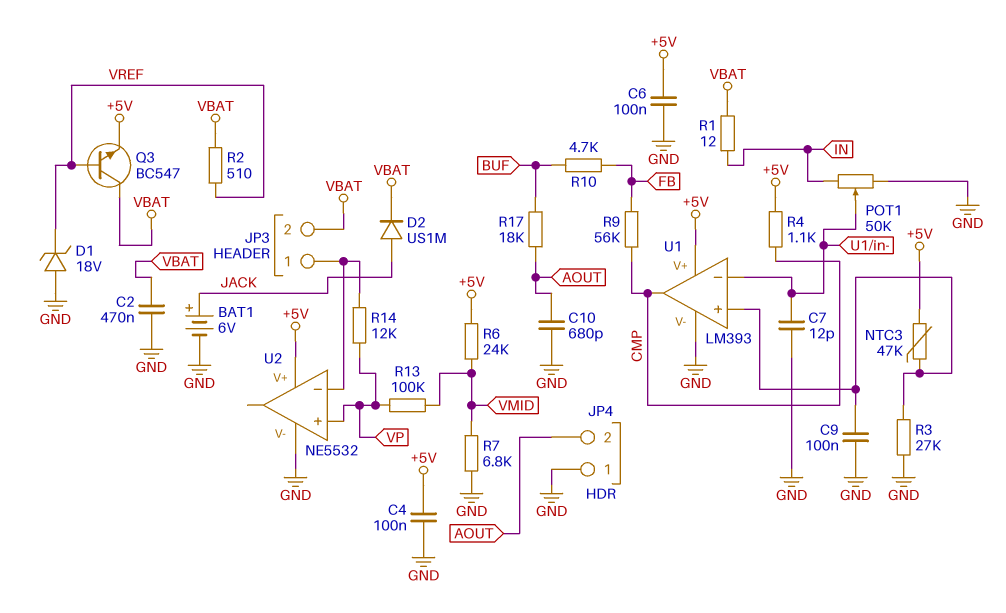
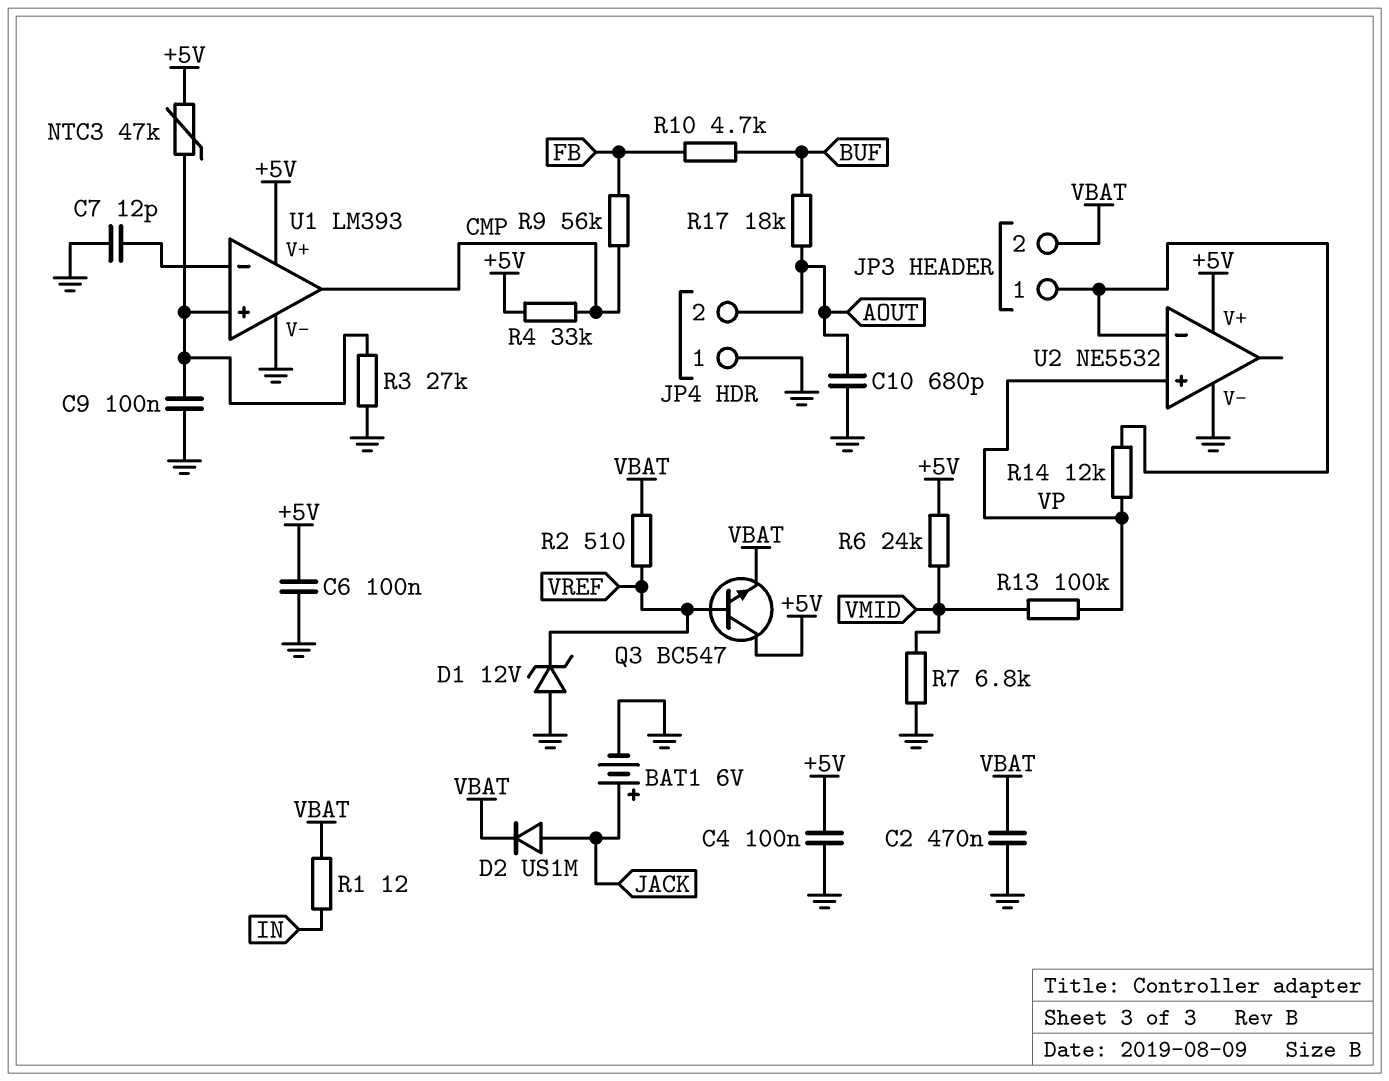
D1: zener 18V (A GND, K VREF) -> zener 12V (A GND, K VREF)
POT1: 50k (GND, IN, wiper U1/in-) -> none
Q3: NPN BC547 (B VREF, C VBAT, E +5V) -> NPN BC547 (B VREF, C +5V, E VBAT)
R4: 1.1k (+5V, CMP) -> 33k (+5V, CMP)

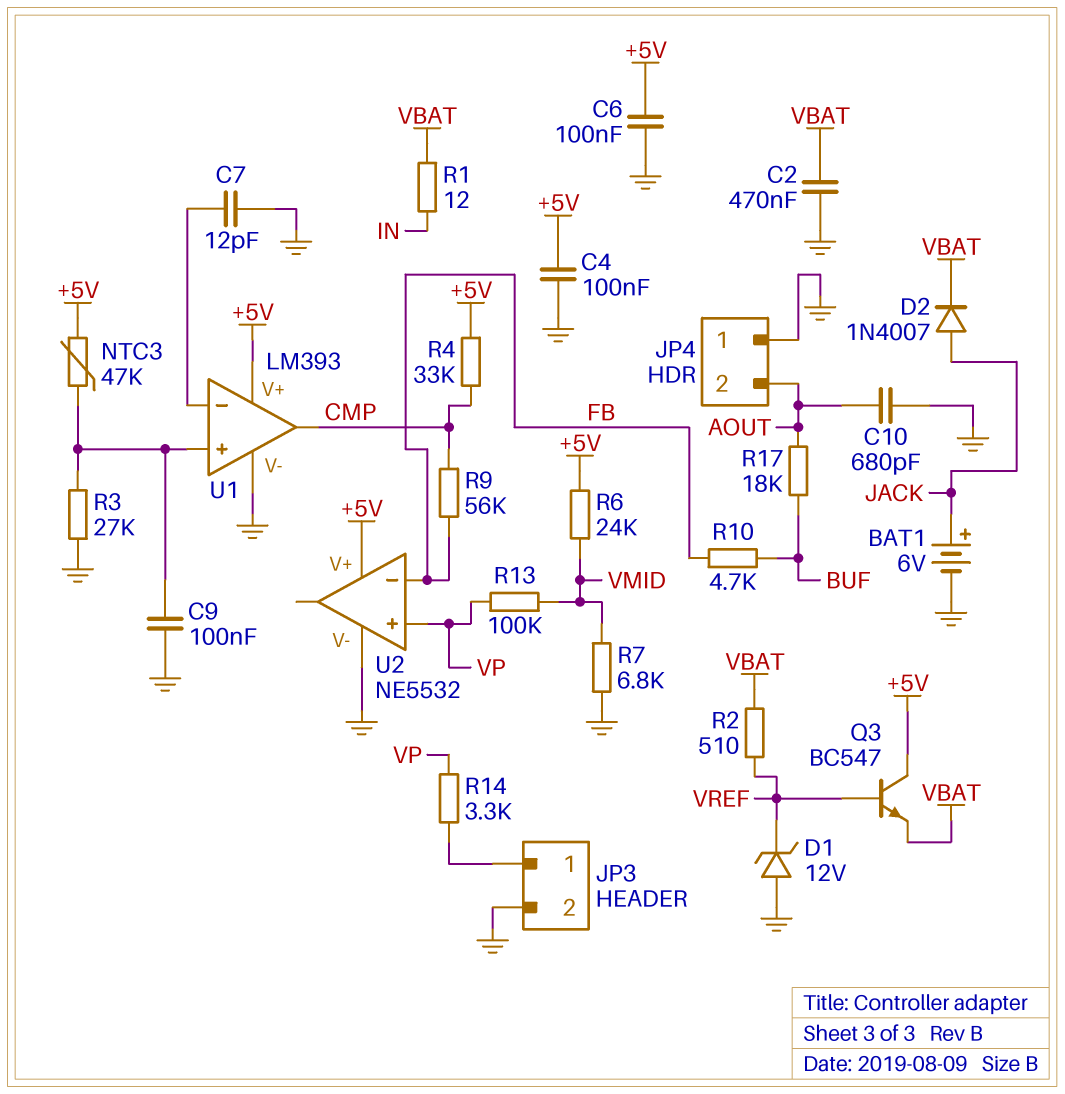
D2: diode US1M (A JACK, K VBAT) -> diode 1N4007 (A JACK, K VBAT)
JP3 pin 2: VBAT -> GND
R14: 12k (JP3/1, VP) -> 3.3k (JP3/1, VP)
U2 pin in-: JP3/1 -> FB

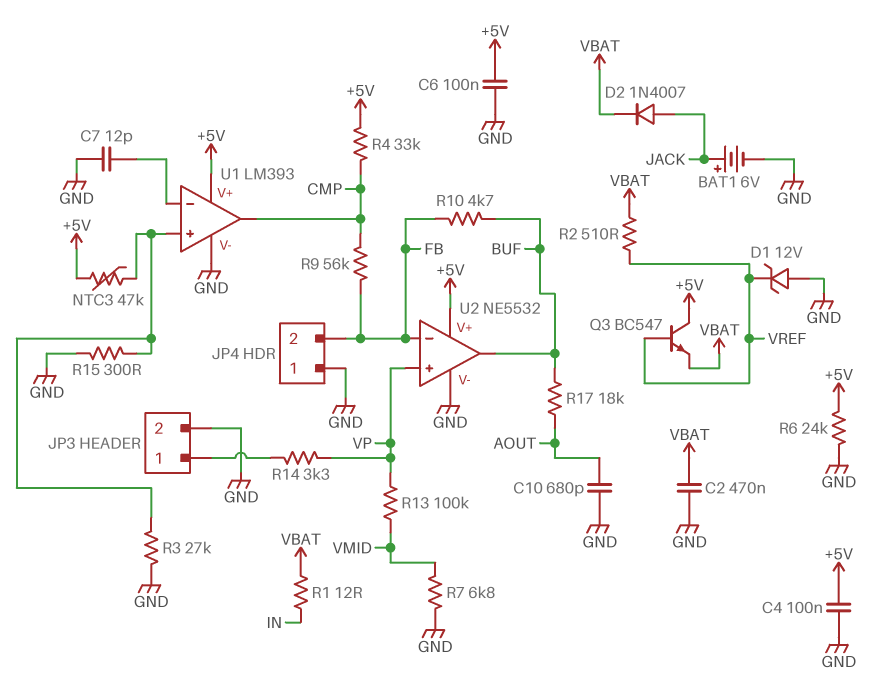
C9: 100nF (GND, U1/in+) -> none
JP4 pin 2: AOUT -> FB
R6: 24k (+5V, VMID) -> 24k (+5V, GND)
R15: none -> 300 (GND, U1/in+)
U2 pin out: none -> BUF

